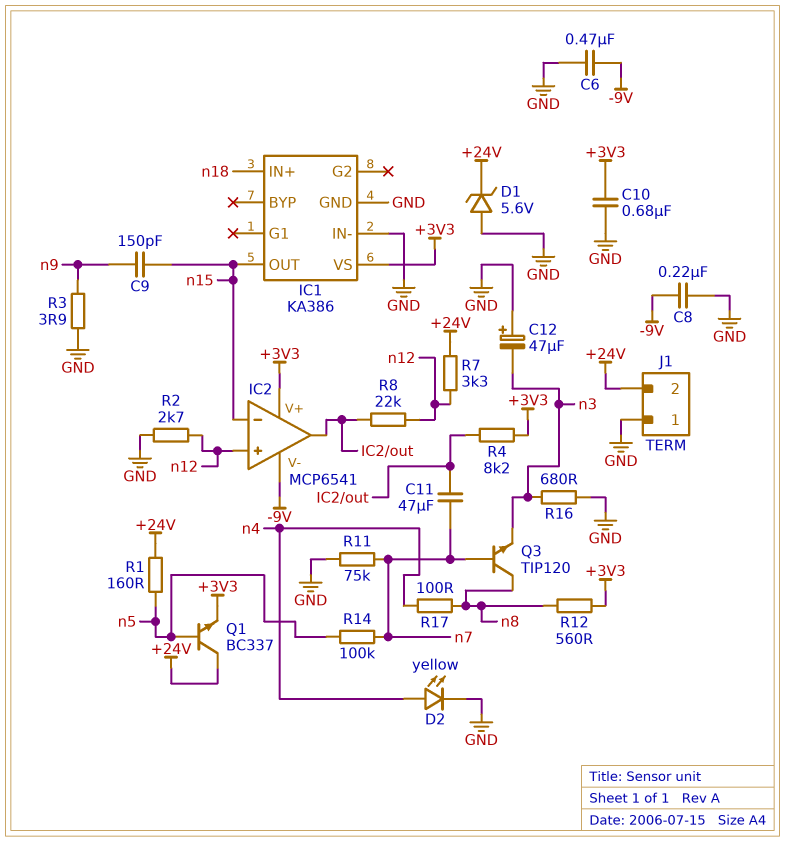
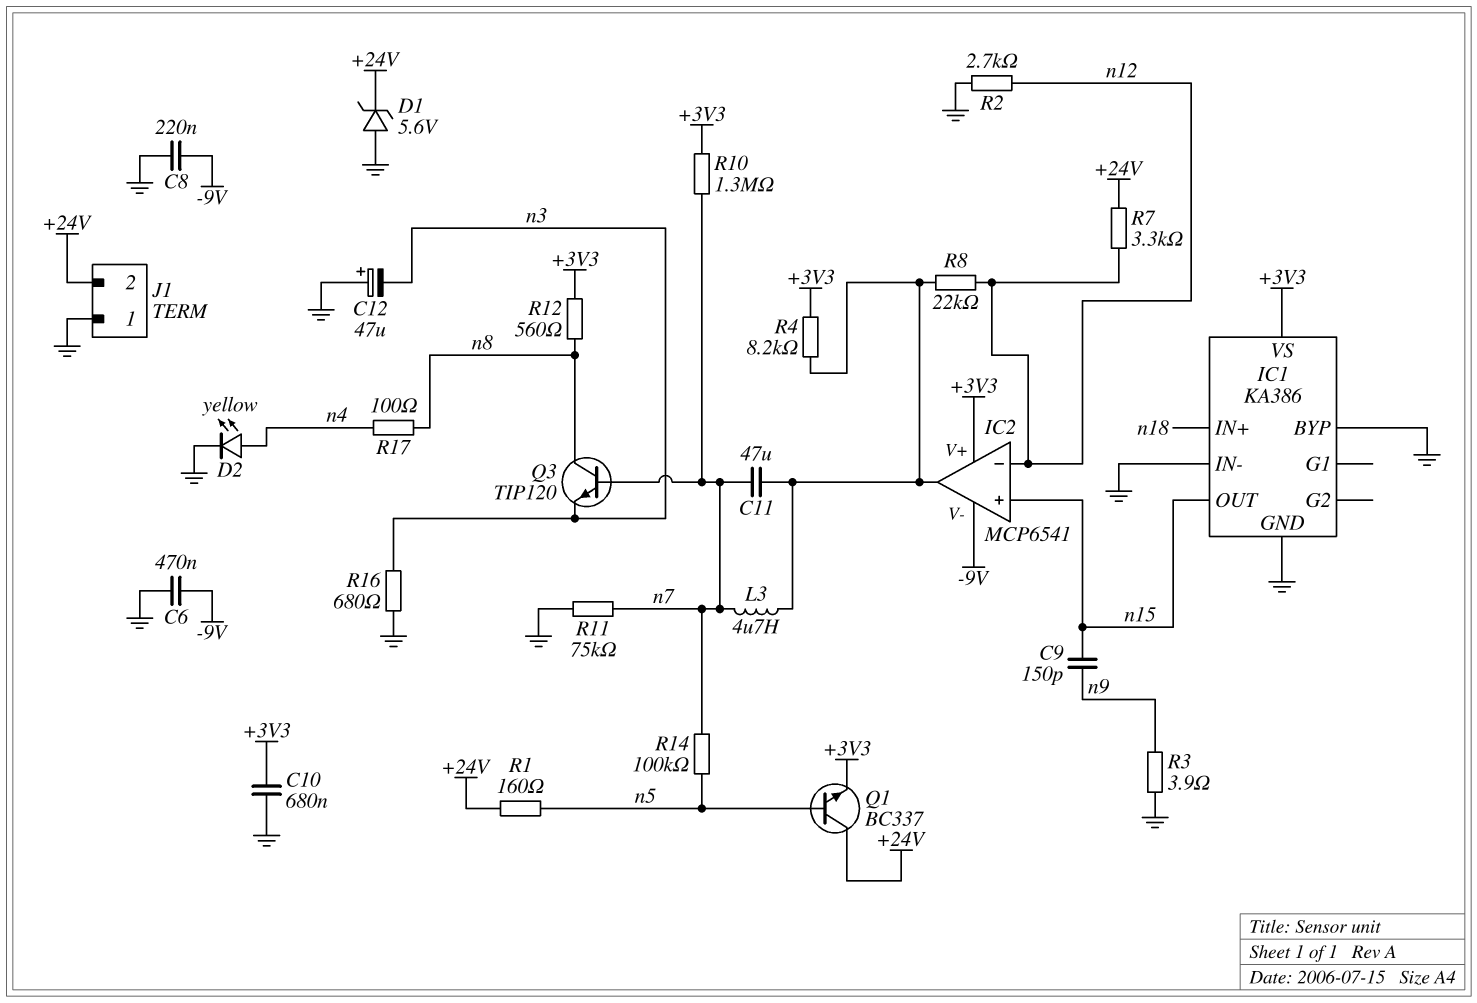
IC1 pin BYP: none -> GND
IC2 pin in+: n12 -> n15
IC2 pin in-: n15 -> n12
L3: none -> 4.7uH (IC2/out, n7)
R10: none -> 1.3M (+3V3, n7)

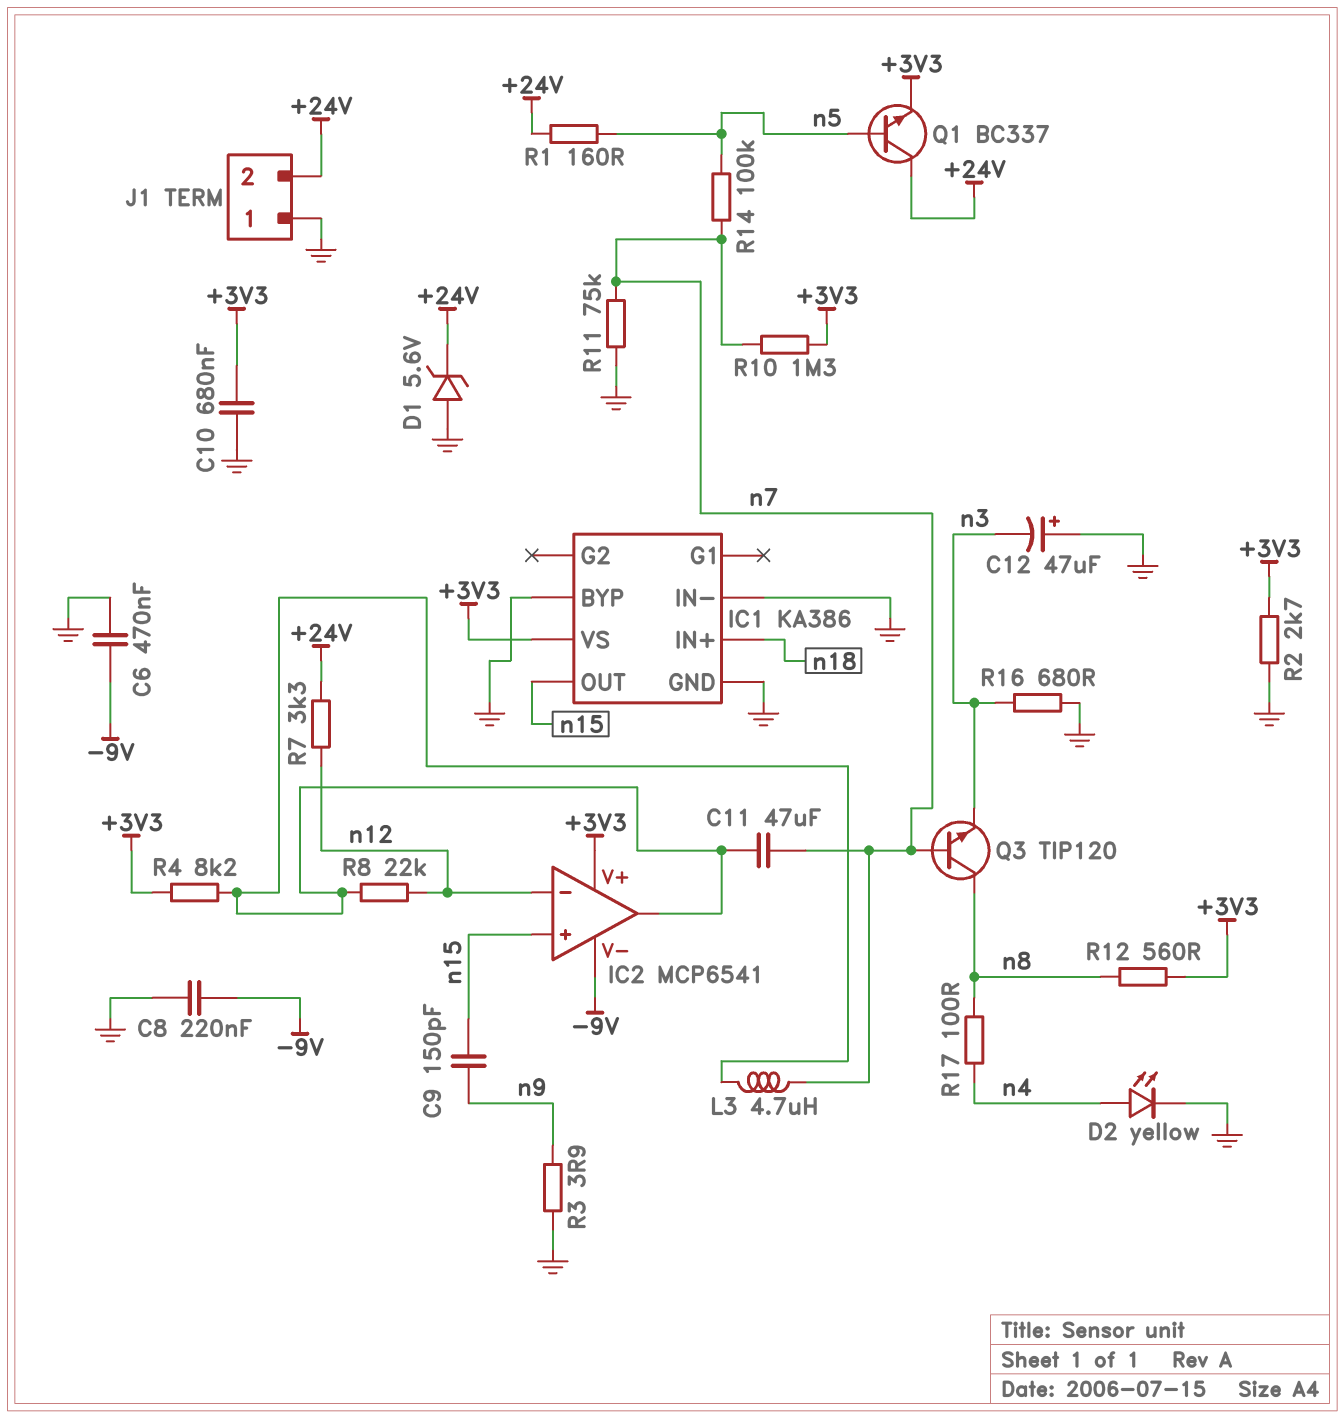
R2: 2.7k (GND, n12) -> 2.7k (+3V3, GND)

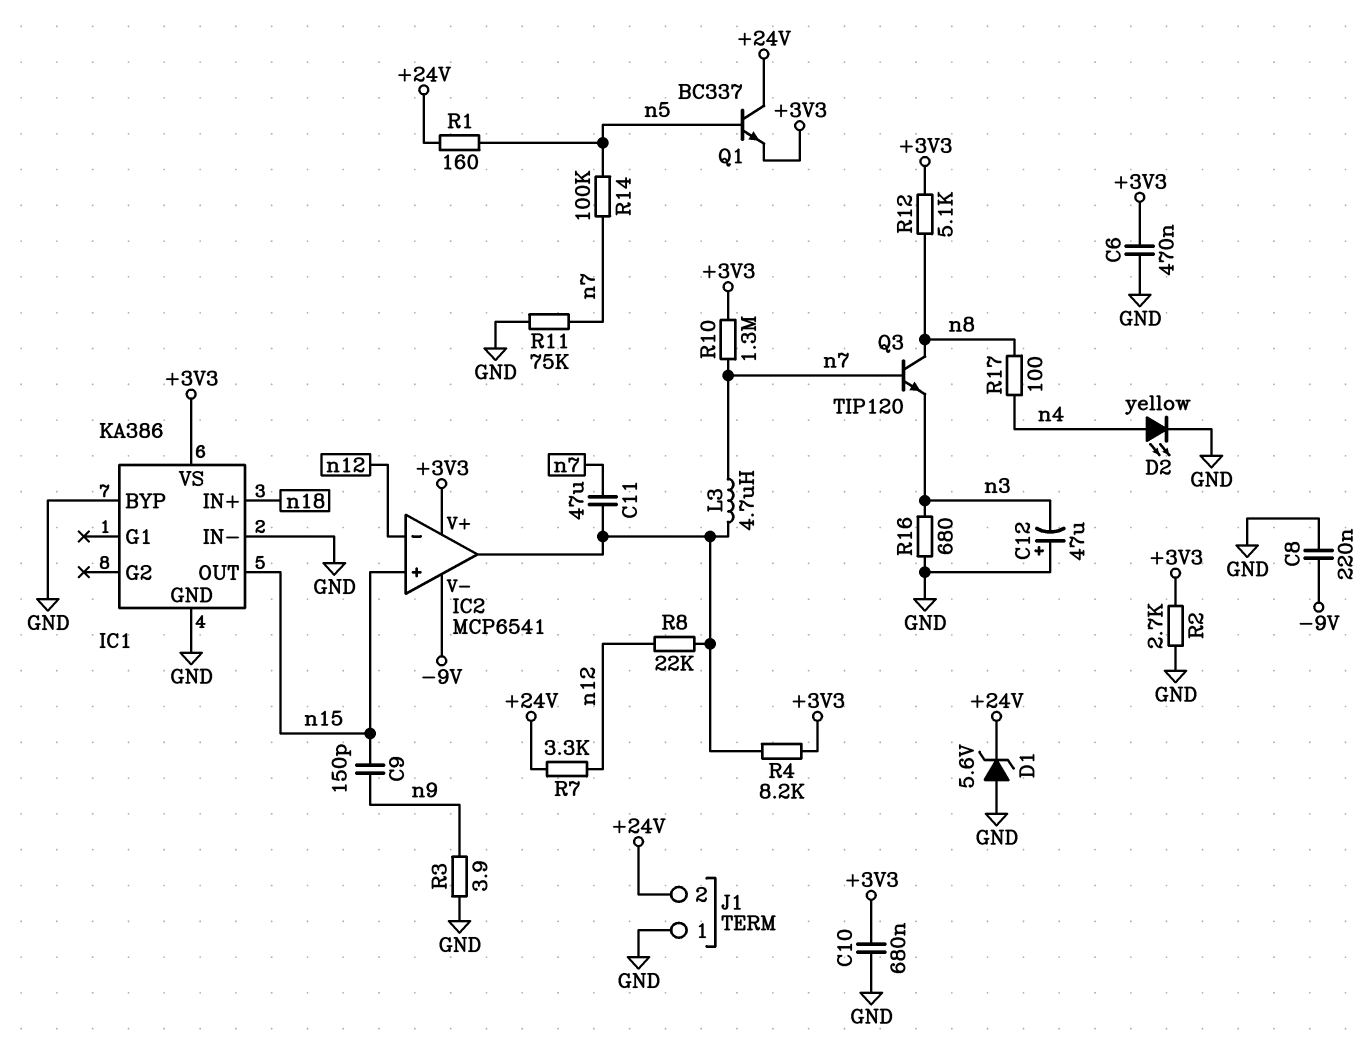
C6: 470nF (-9V, GND) -> 470nF (+3V3, GND)
R12: 560 (+3V3, n8) -> 5.1k (+3V3, n8)

